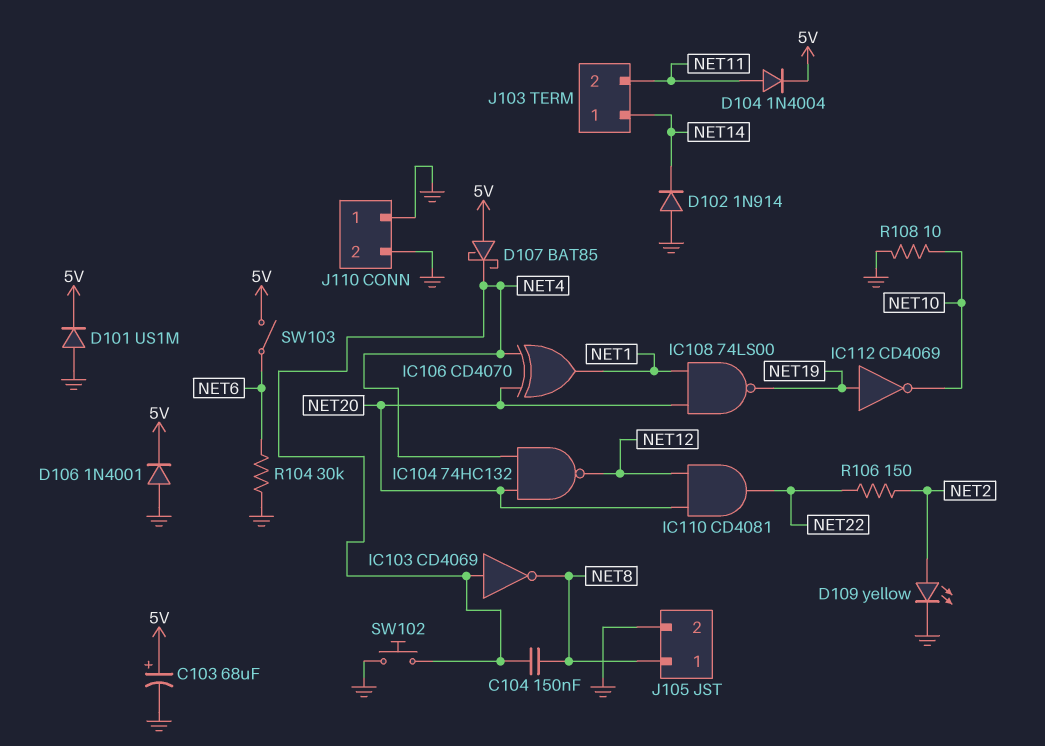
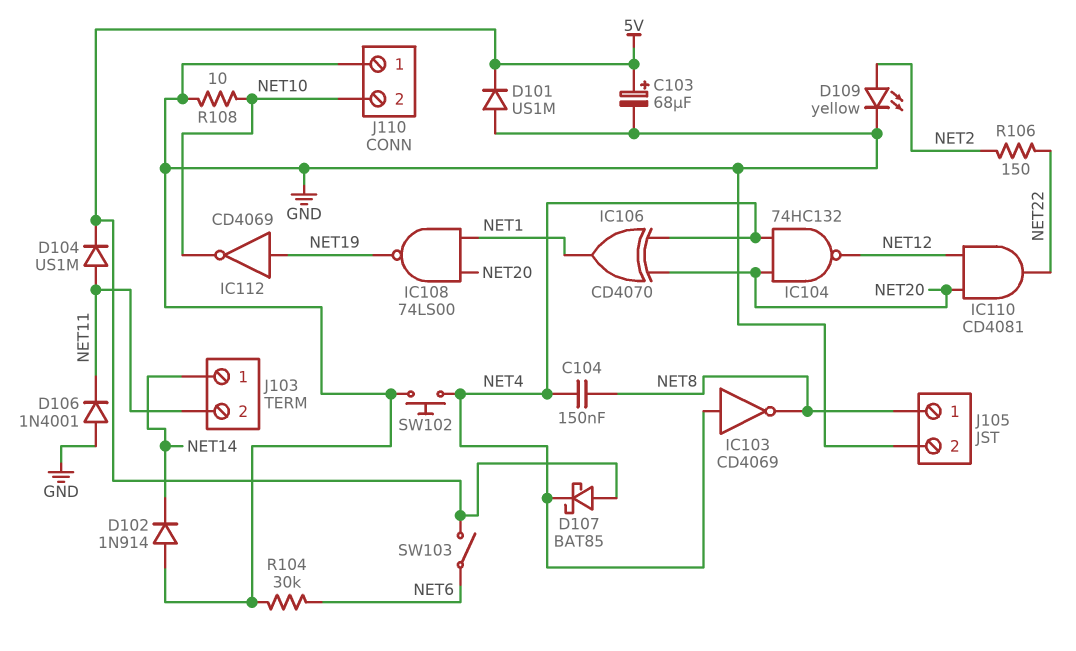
D104: diode 1N4004 (A NET11, K 5V) -> diode US1M (A NET11, K 5V)
D106: diode 1N4001 (A GND, K 5V) -> diode 1N4001 (A GND, K NET11)
J110 pin 2: GND -> NET10

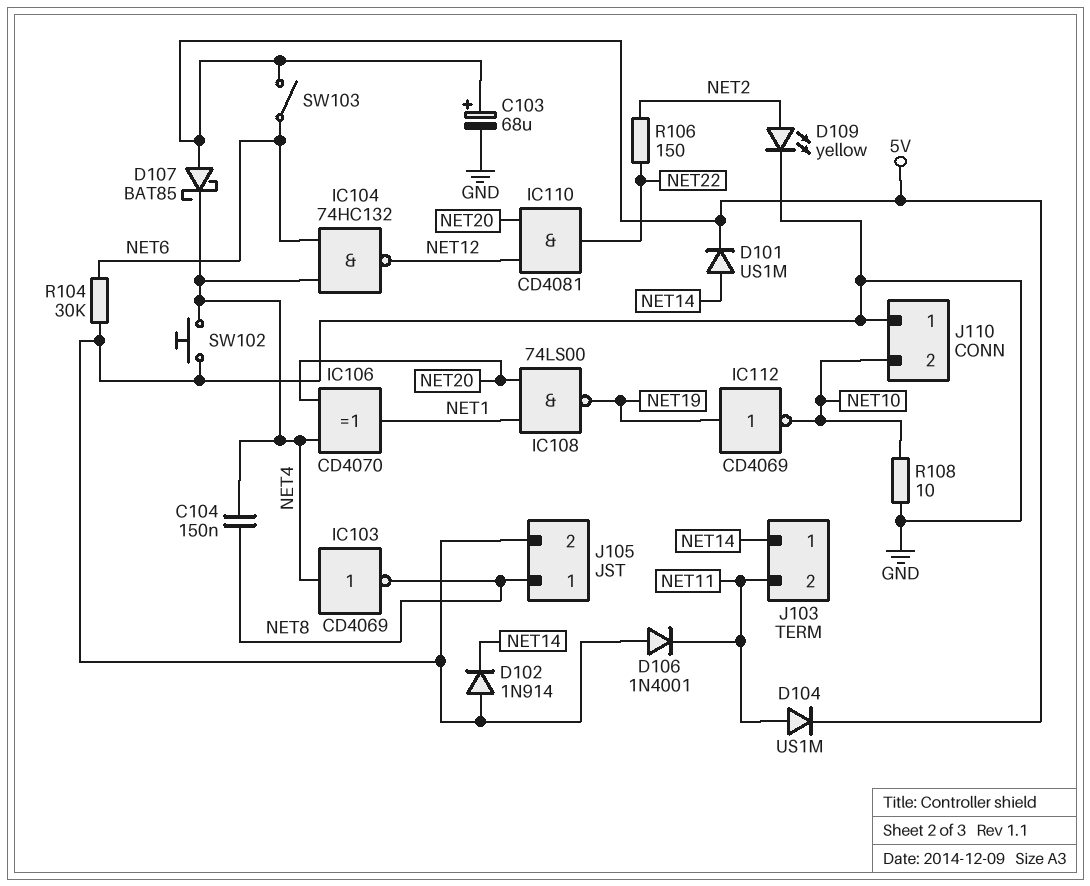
D101: diode US1M (A GND, K 5V) -> diode US1M (A NET14, K 5V)
IC104: NAND 74HC132 (in NET4, in NET20, out NET12) -> NAND 74HC132 (in NET4, in NET6, out NET12)

